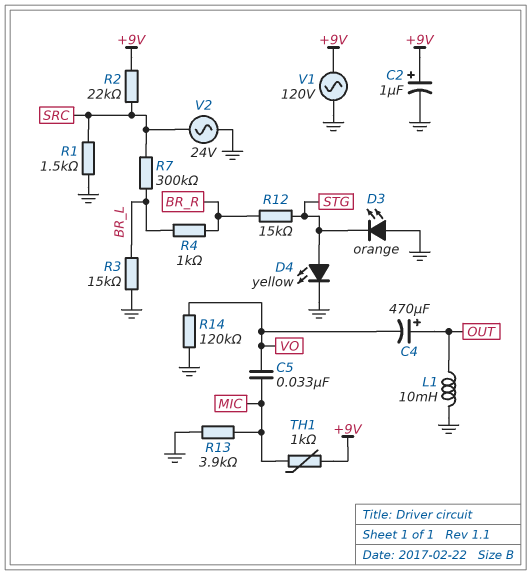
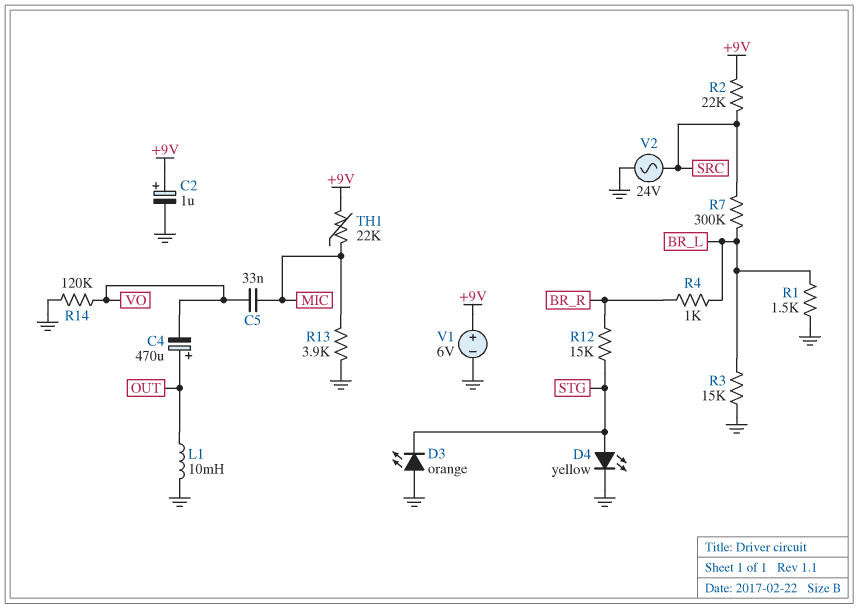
R1: 1.5k (GND, SRC) -> 1.5k (BR_L, GND)
TH1: 1k (+9V, MIC) -> 22k (+9V, MIC)
V1: AC 120V (+9V, GND) -> 6V (plus +9V, minus GND)

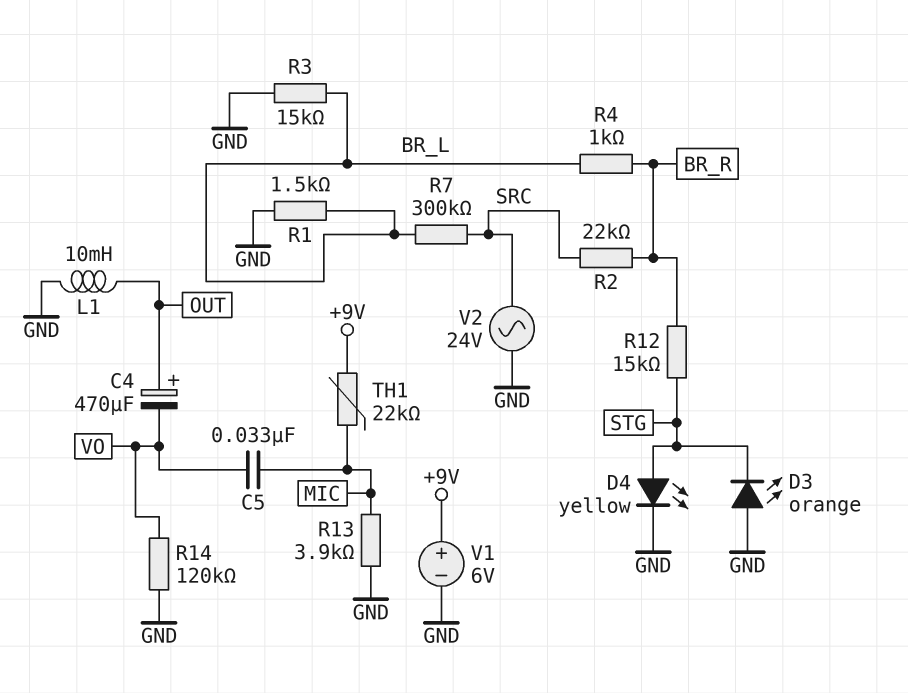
C2: 1uF (plus +9V, minus GND) -> none
R2: 22k (+9V, SRC) -> 22k (BR_R, SRC)

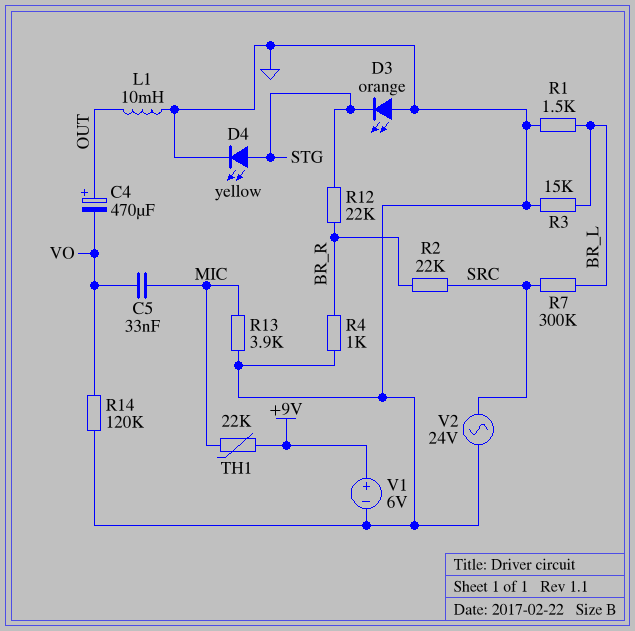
R4: 1k (BR_L, BR_R) -> 1k (BR_R, GND)
R12: 15k (BR_R, STG) -> 22k (BR_R, STG)

